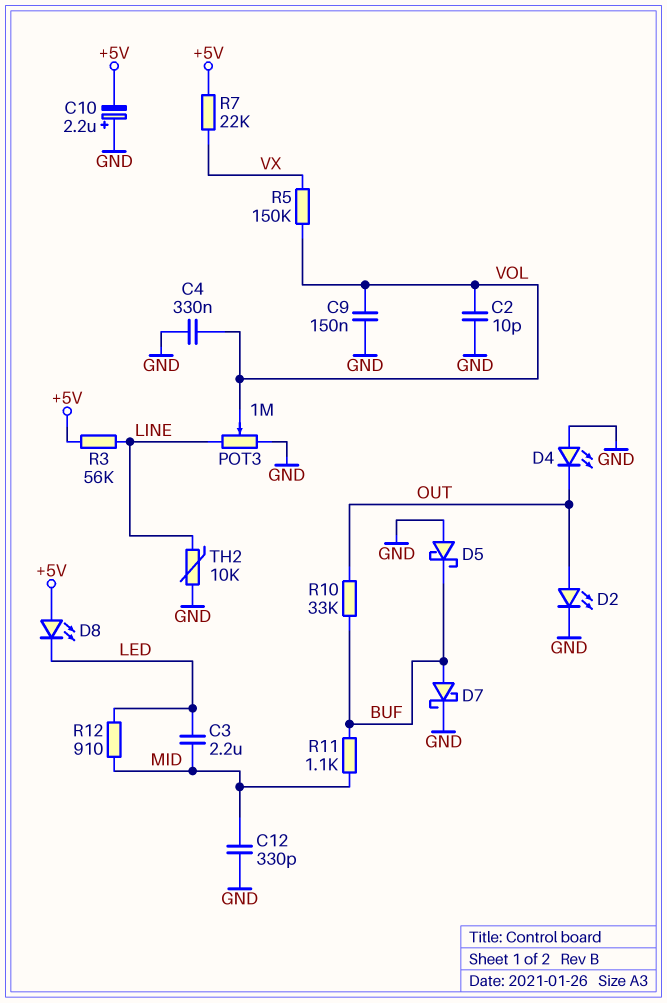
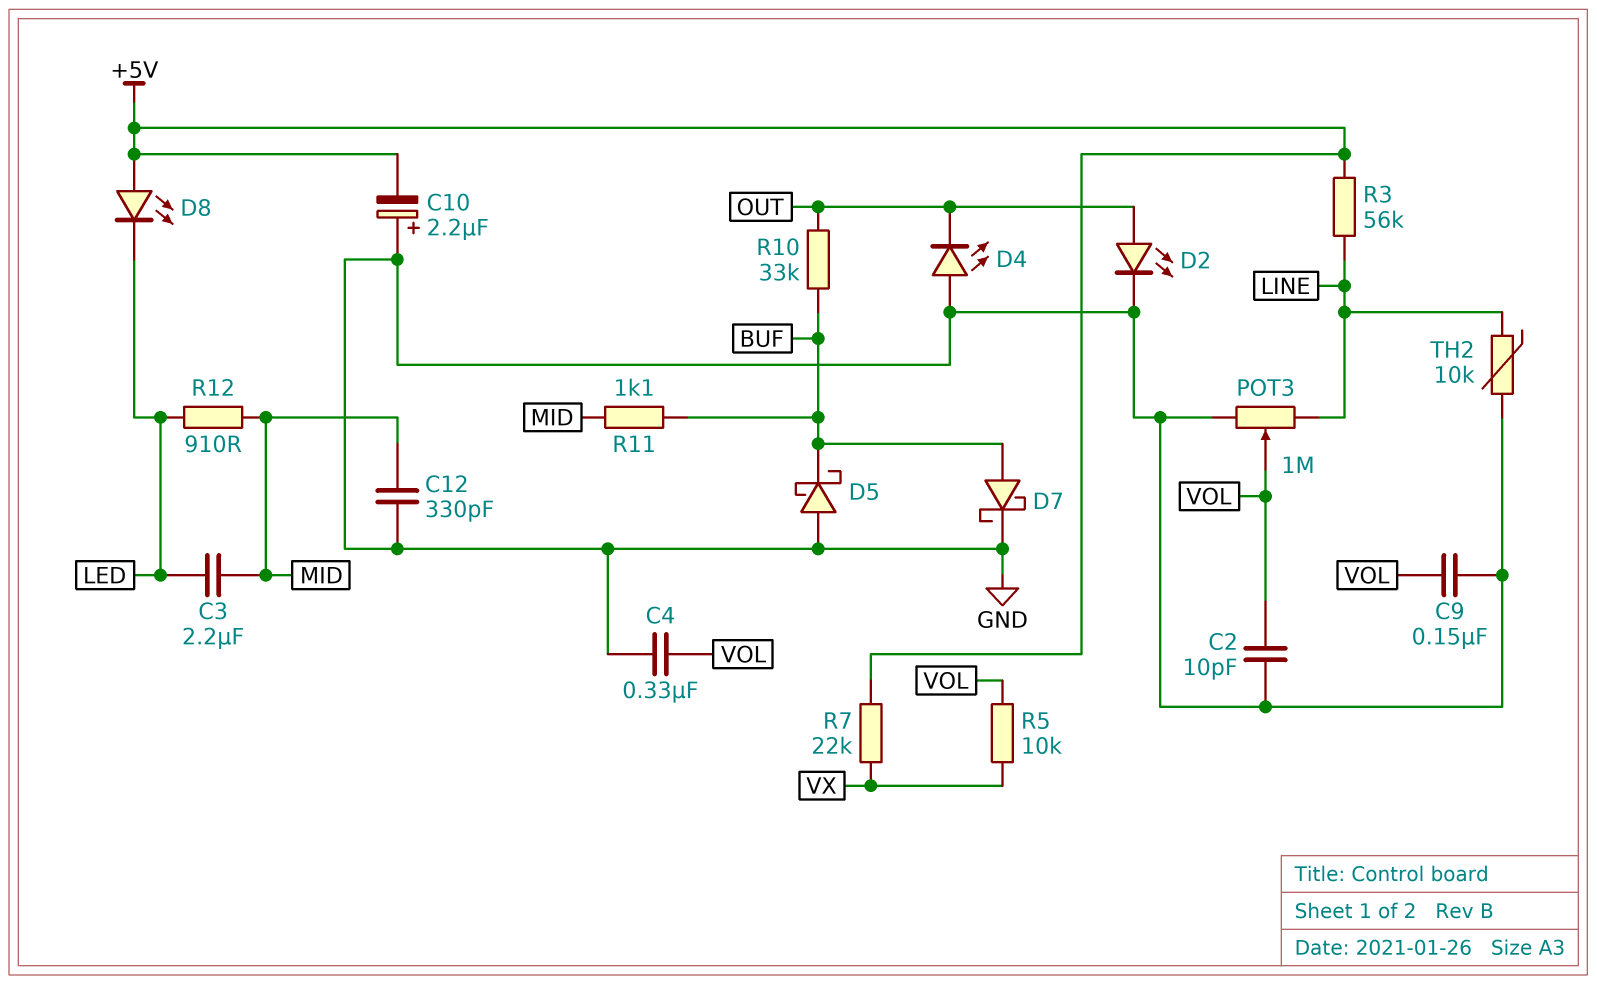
R5: 150k (VOL, VX) -> 10k (VOL, VX)

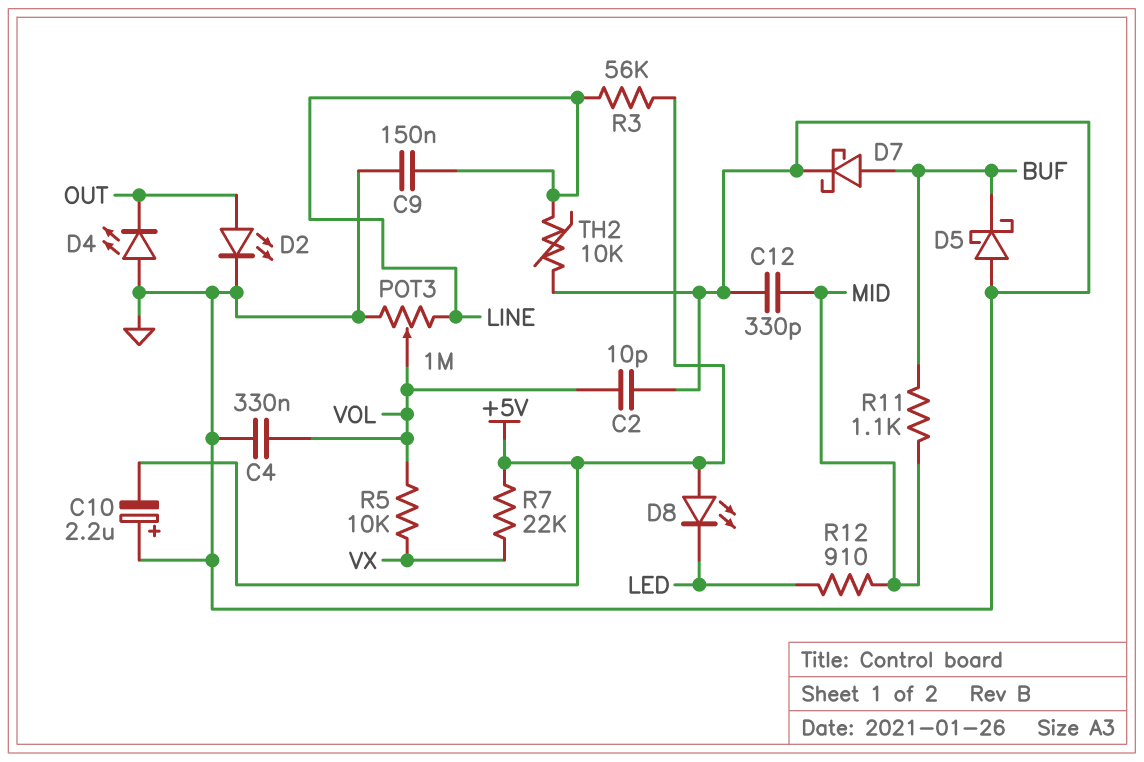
C3: 2.2uF (LED, MID) -> none
C9: 150nF (GND, VOL) -> 150nF (GND, LINE)
R10: 33k (BUF, OUT) -> none

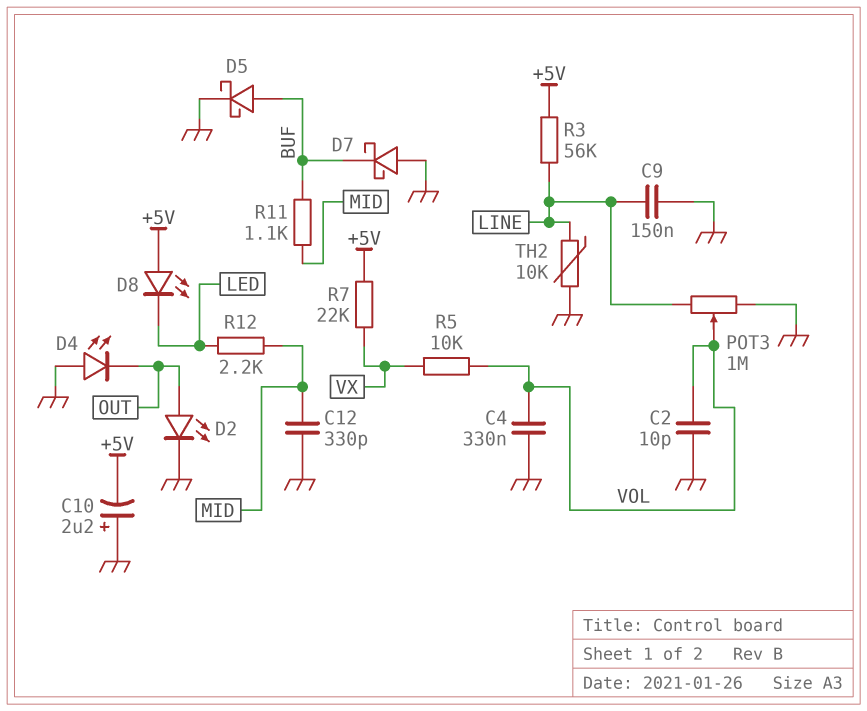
D5: schottky (A GND, K BUF) -> schottky (A BUF, K GND)
D7: schottky (A BUF, K GND) -> schottky (A GND, K BUF)
R12: 910 (LED, MID) -> 2.2k (LED, MID)

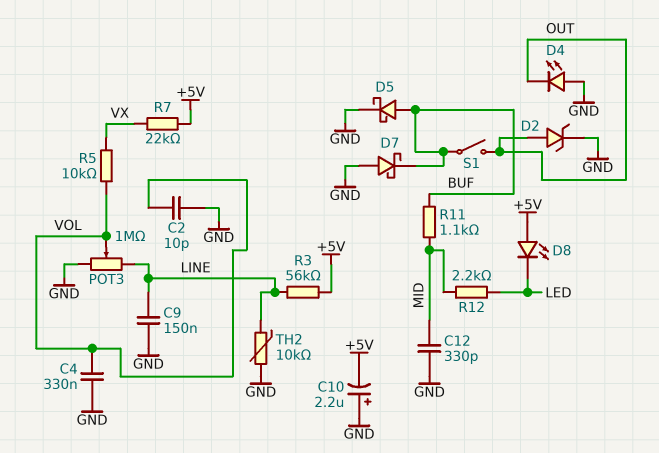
D2: LED (A OUT, K GND) -> zener (A OUT, K GND)
S1: none -> switch (BUF, OUT)

